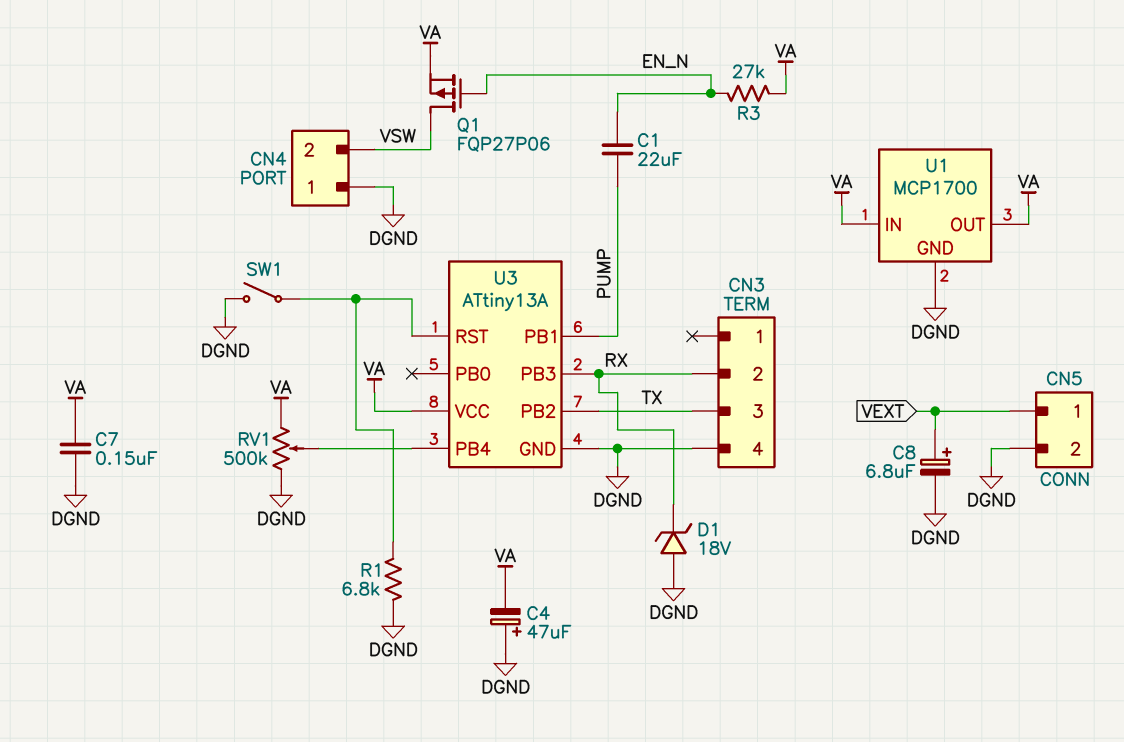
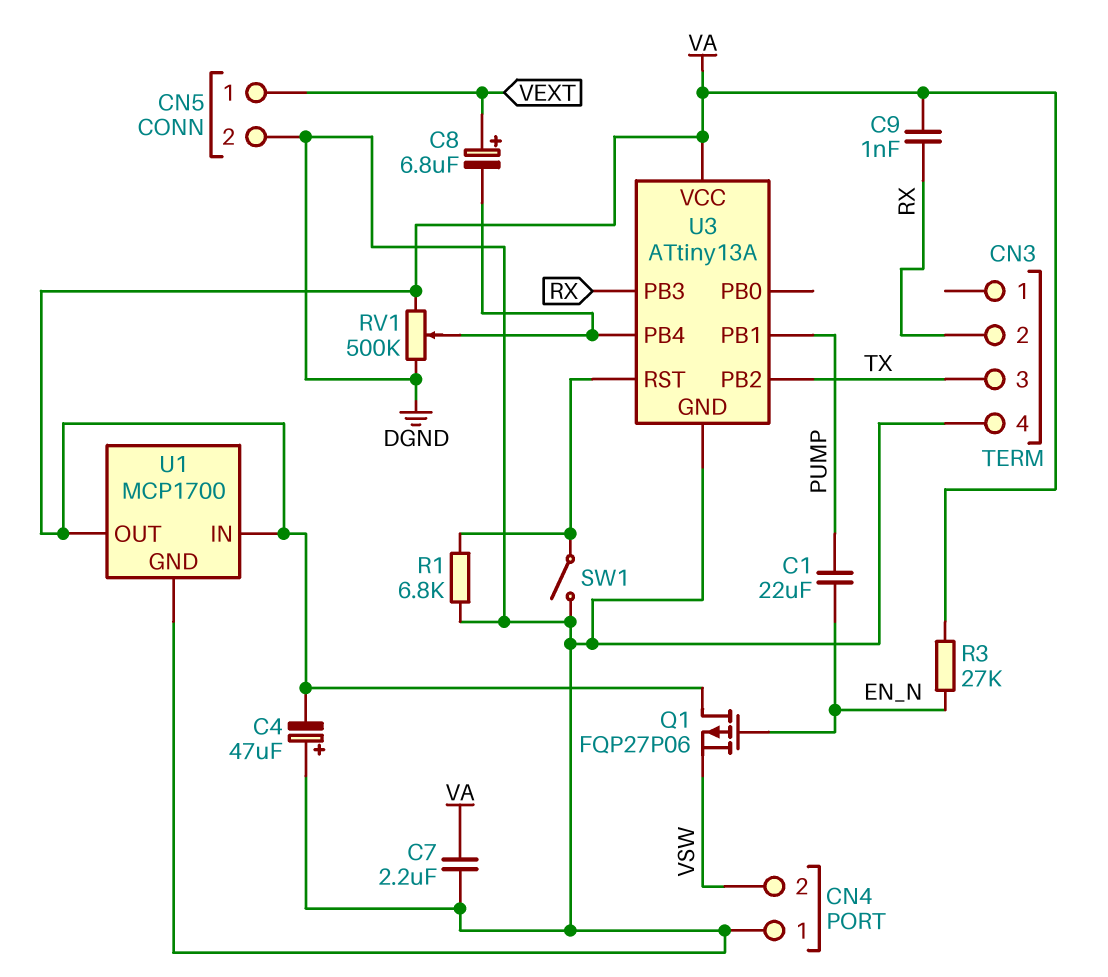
C7: 150nF (DGND, VA) -> 2.2uF (DGND, VA)
C8: 6.8uF (plus VEXT, minus DGND) -> 6.8uF (plus VEXT, minus U3/PB4)
C9: none -> 1nF (RX, VA)
D1: zener 18V (A DGND, K RX) -> none
Q1: PMOS FQP27P06 (G EN_N, D VSW, S VA) -> PMOS FQP27P06 (G EN_N, D VA, S VSW)

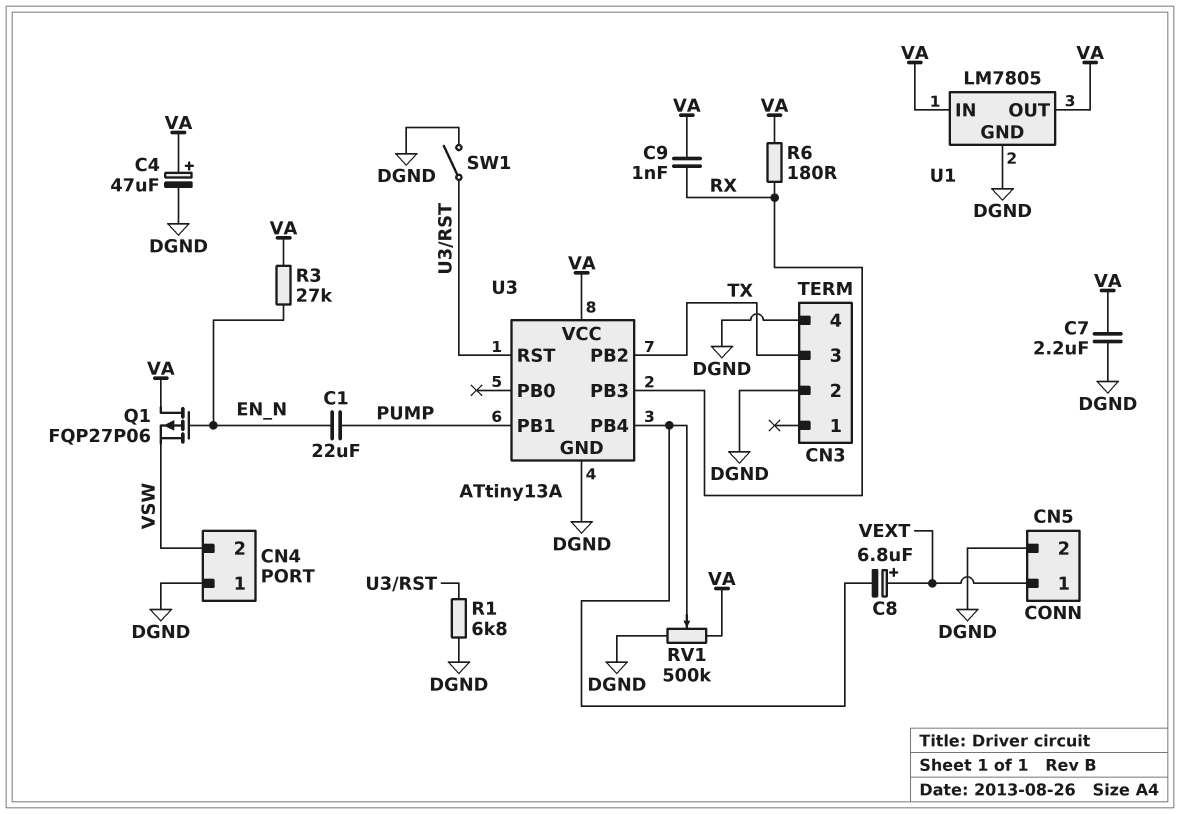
C4: 47uF (plus DGND, minus VA) -> 47uF (plus VA, minus DGND)
CN3 pin 2: RX -> DGND
R6: none -> 180 (RX, VA)
U1: MCP1700 -> LM7805

